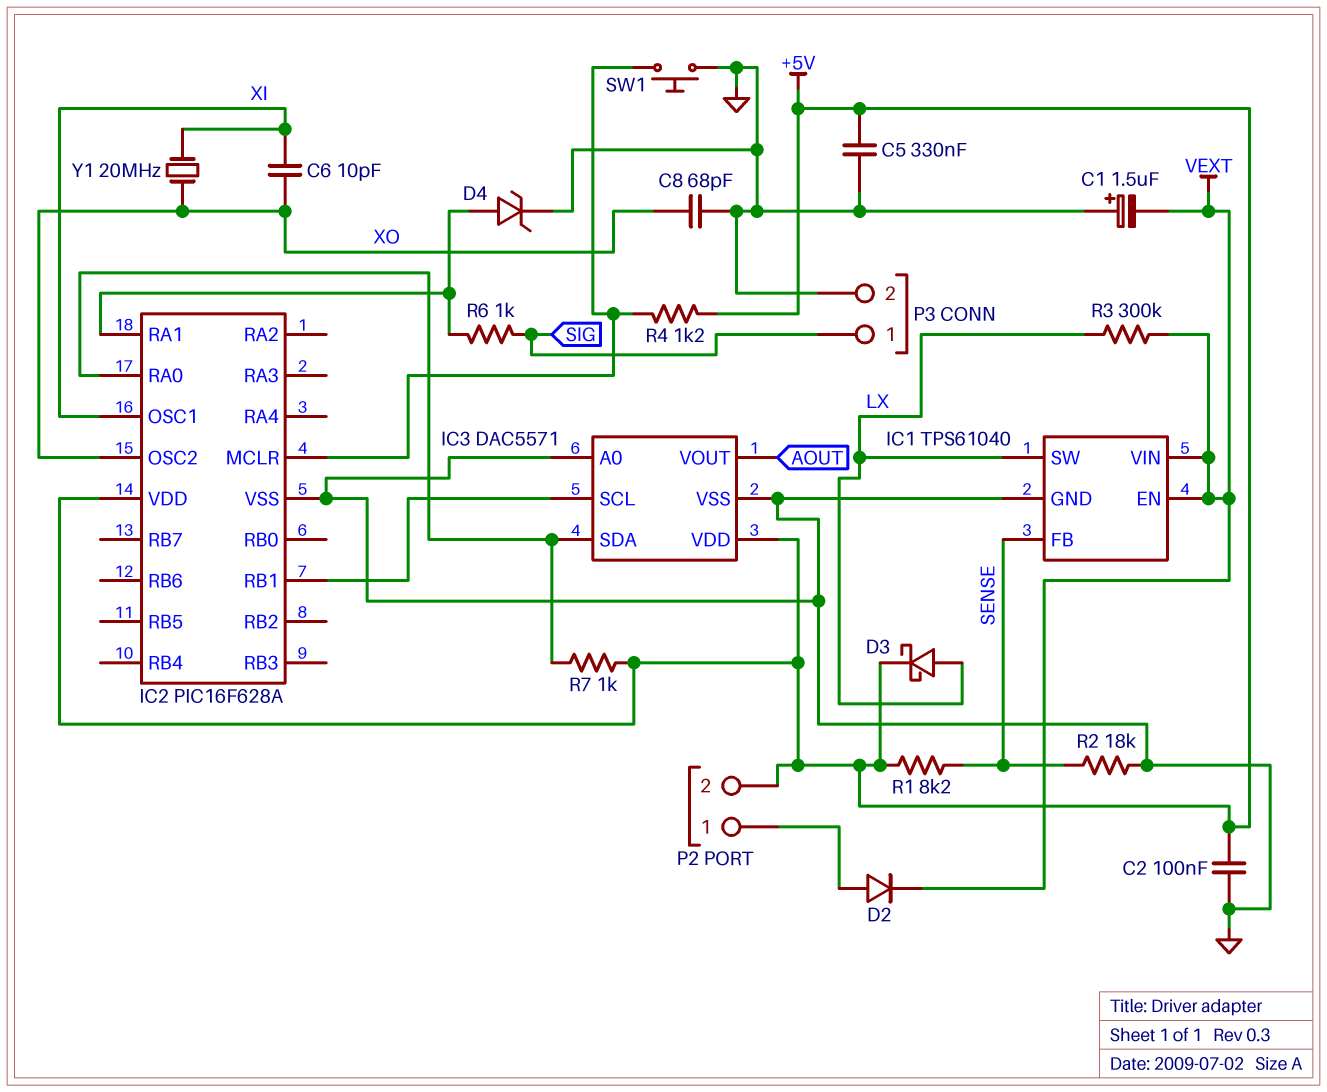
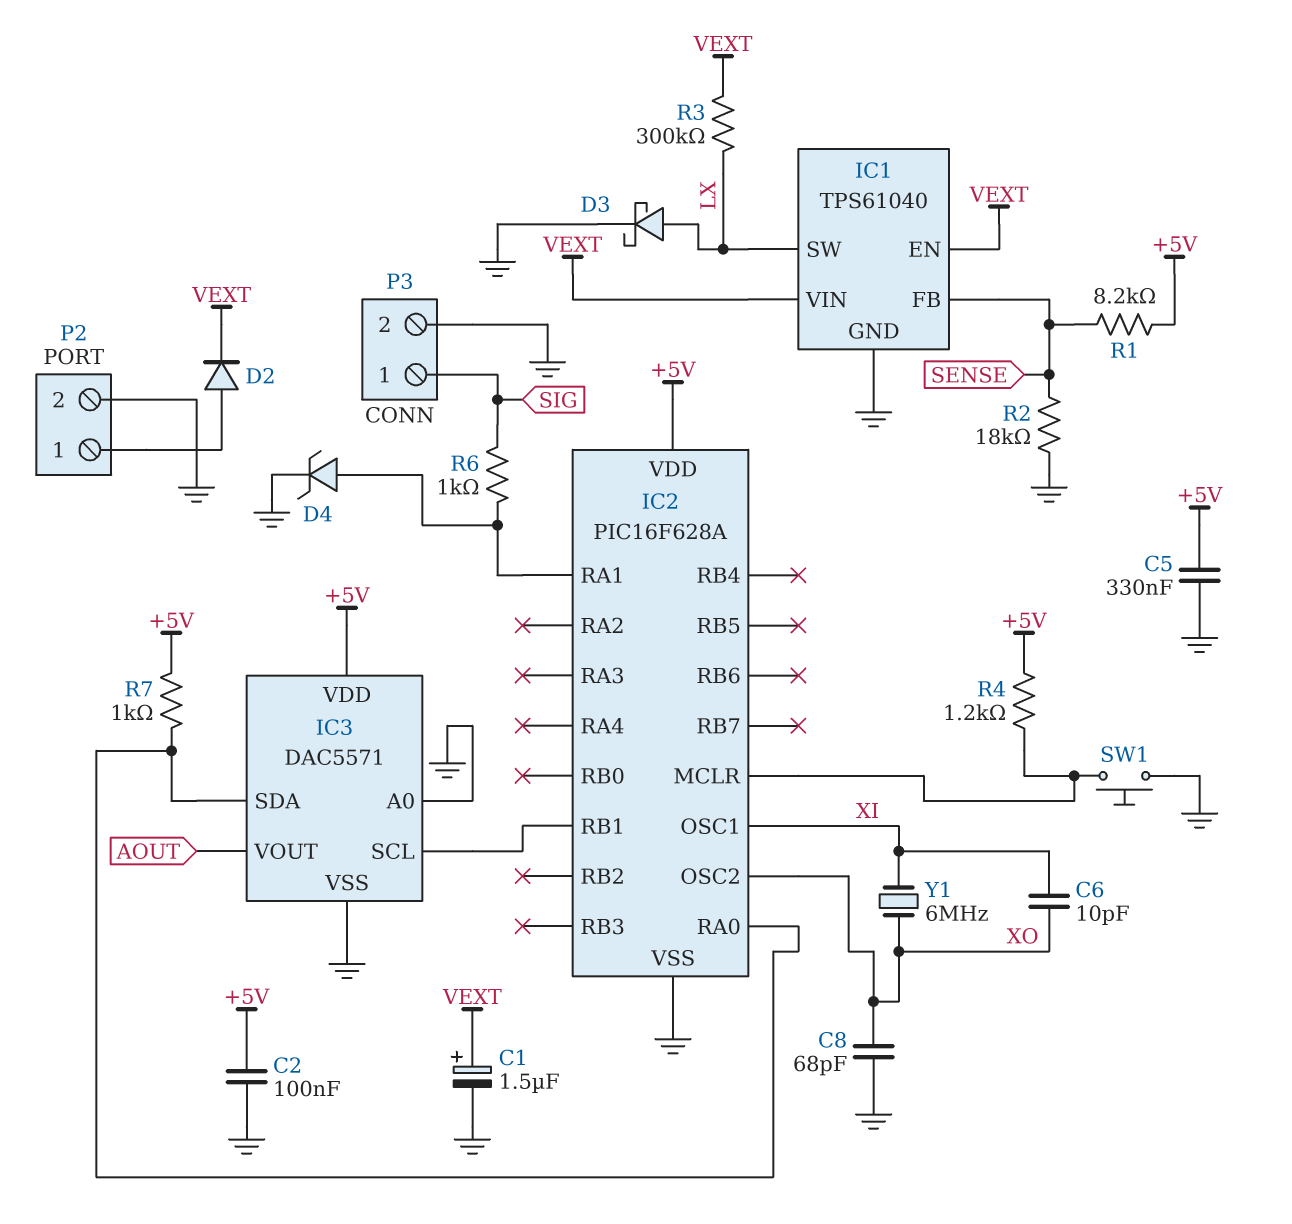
C1: 1.5uF (plus GND, minus VEXT) -> 1.5uF (plus VEXT, minus GND)
D3: schottky (A LX, K +5V) -> schottky (A LX, K GND)
P2 pin 2: +5V -> GND
Y1: 20MHz (XI, XO) -> 6MHz (XI, XO)

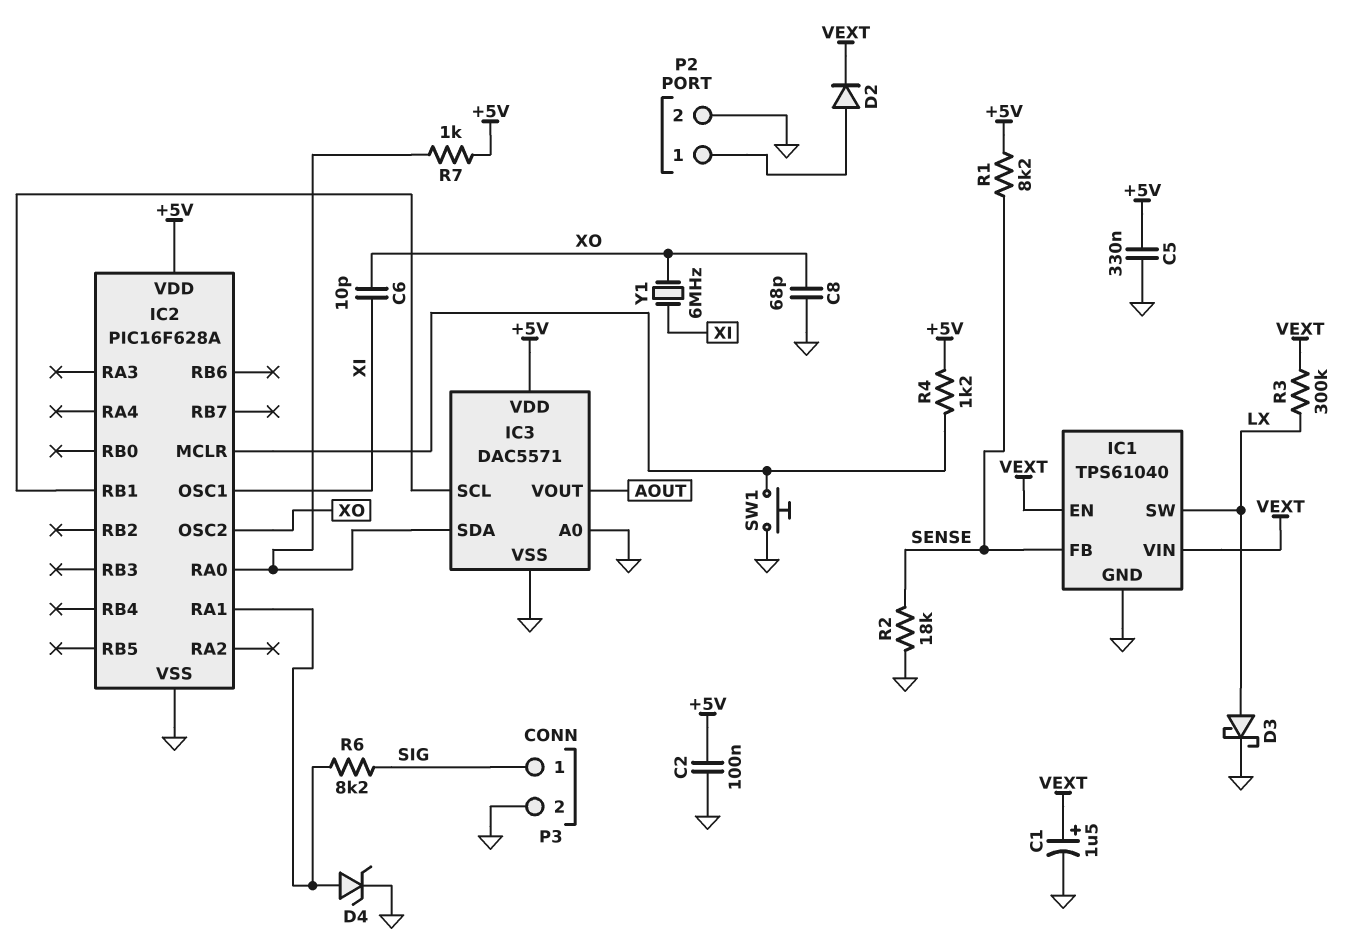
R6: 1k (IC2/RA1, SIG) -> 8.2k (IC2/RA1, SIG)

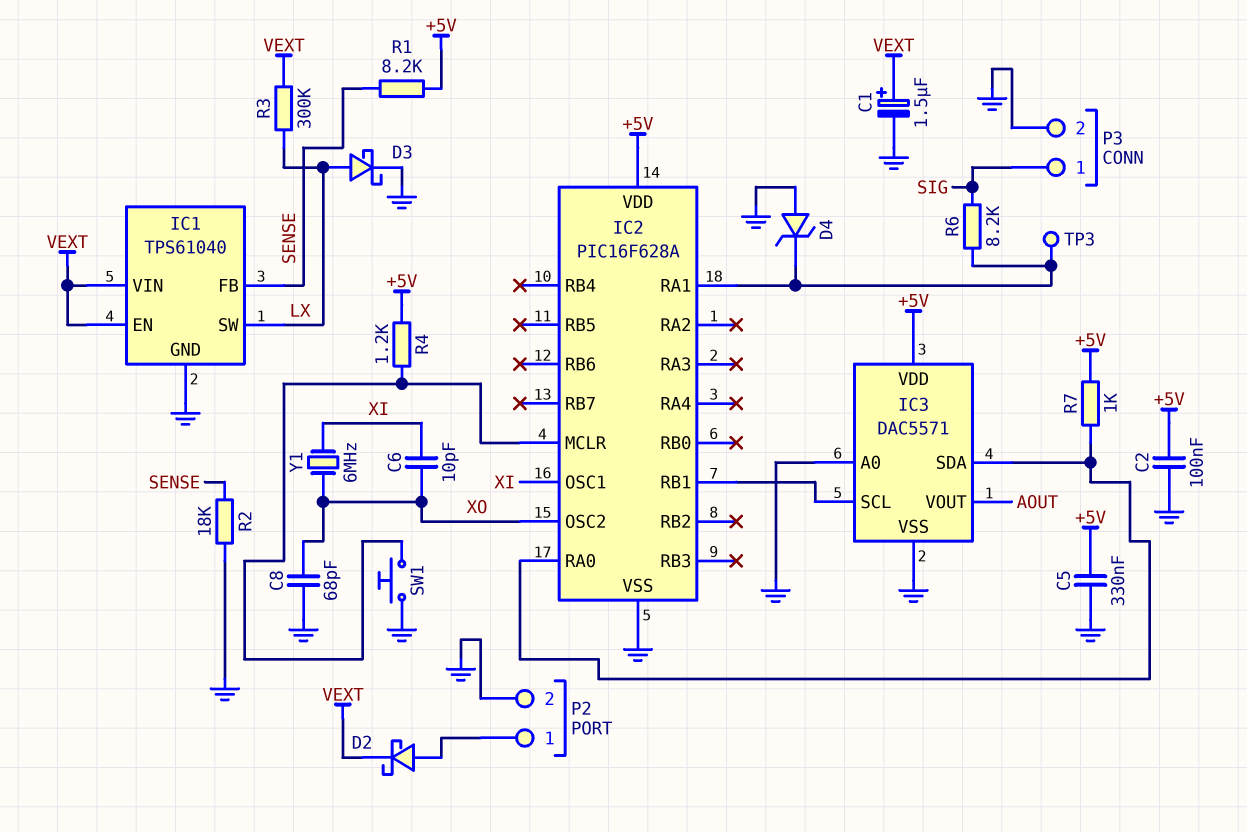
D2: diode (A P2/1, K VEXT) -> schottky (A P2/1, K VEXT)
D4: zener (A IC2/RA1, K GND) -> zener (A GND, K IC2/RA1)
TP3: none -> test point (IC2/RA1)

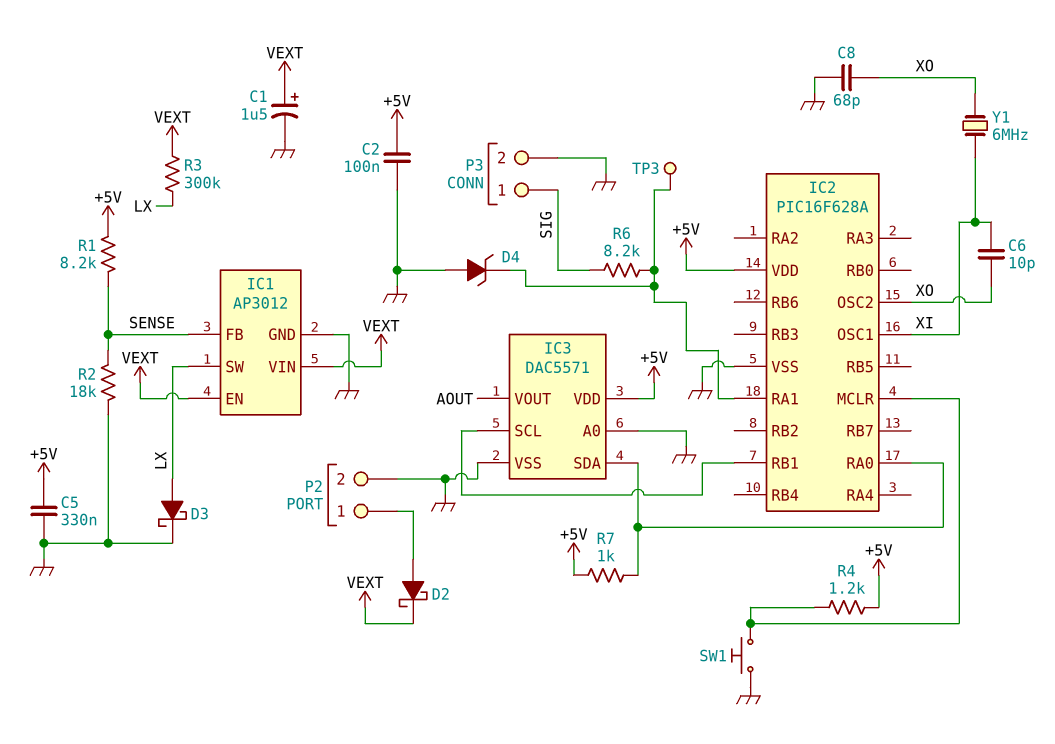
IC1: TPS61040 -> AP3012

